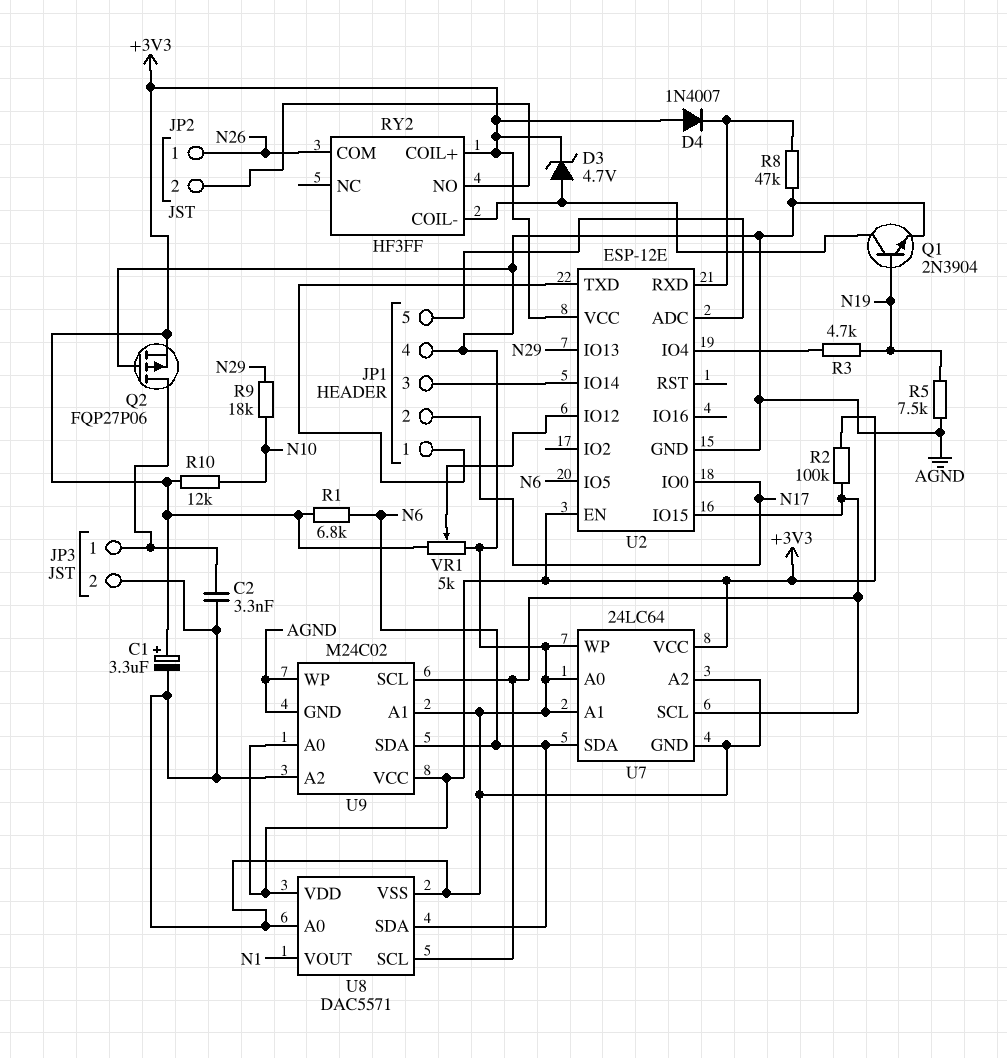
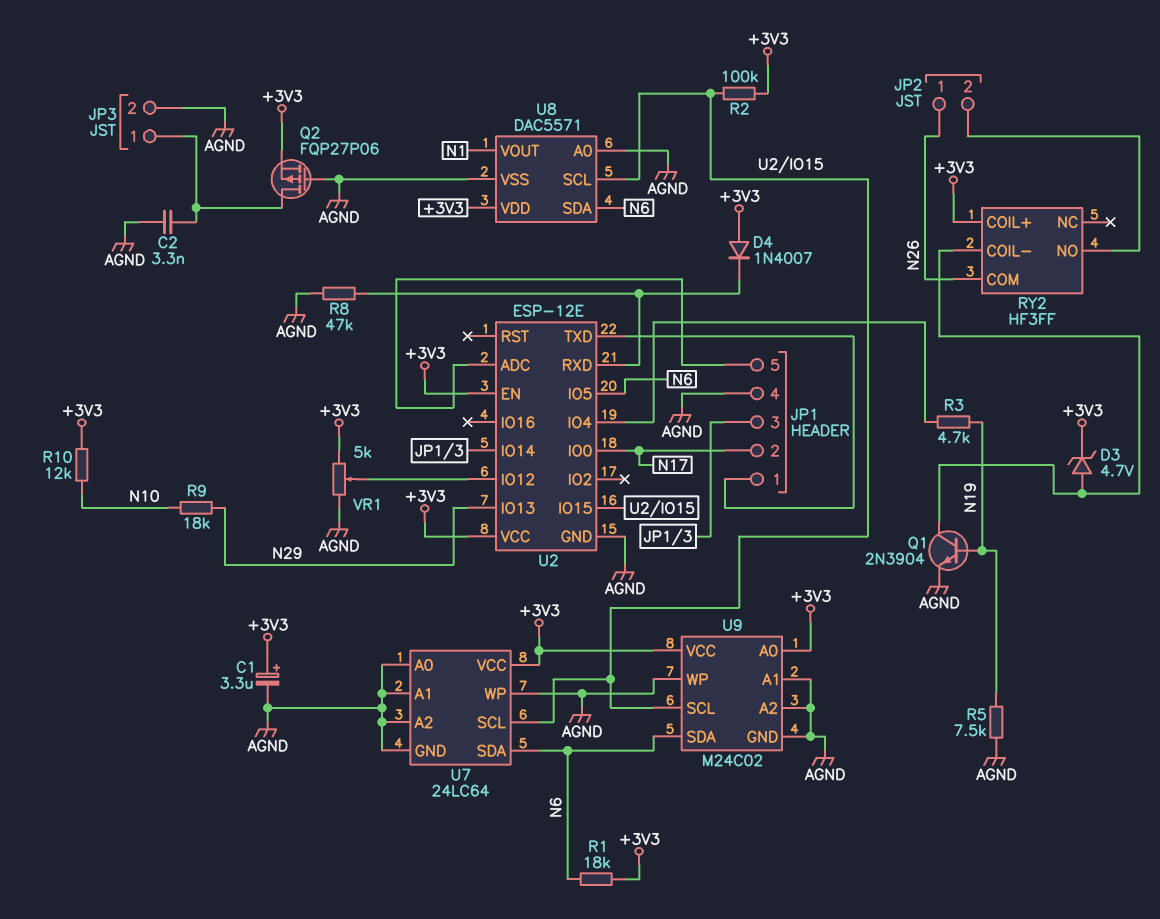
R1: 6.8k (+3V3, N6) -> 18k (+3V3, N6)

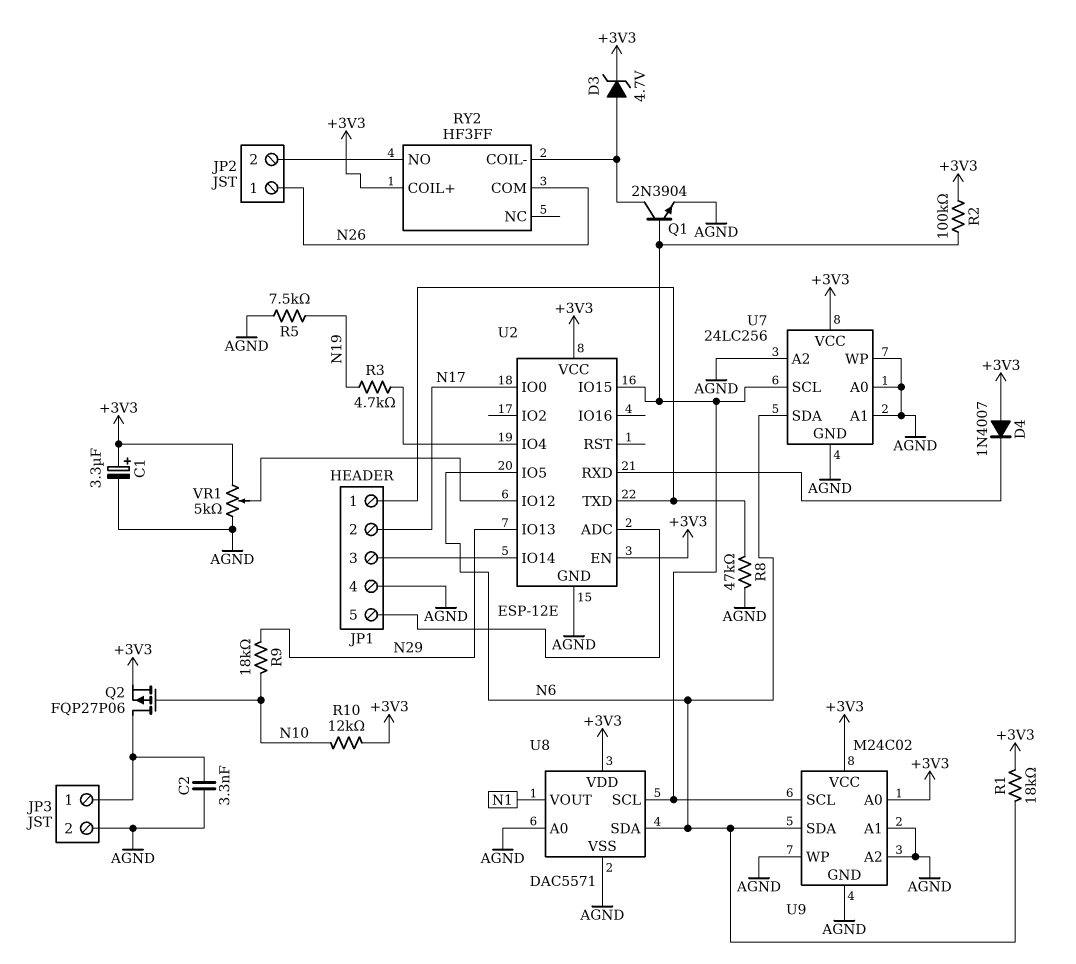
Q1: NPN 2N3904 (B N19, C RY2/COIL-, E AGND) -> NPN 2N3904 (B U2/IO15, C RY2/COIL-, E AGND)
Q2: PMOS FQP27P06 (G AGND, D JP3/1, S +3V3) -> PMOS FQP27P06 (G N10, D JP3/1, S +3V3)
R8: 47k (AGND, U2/RXD) -> 47k (AGND, JP1/1)
U7: 24LC64 -> 24LC256

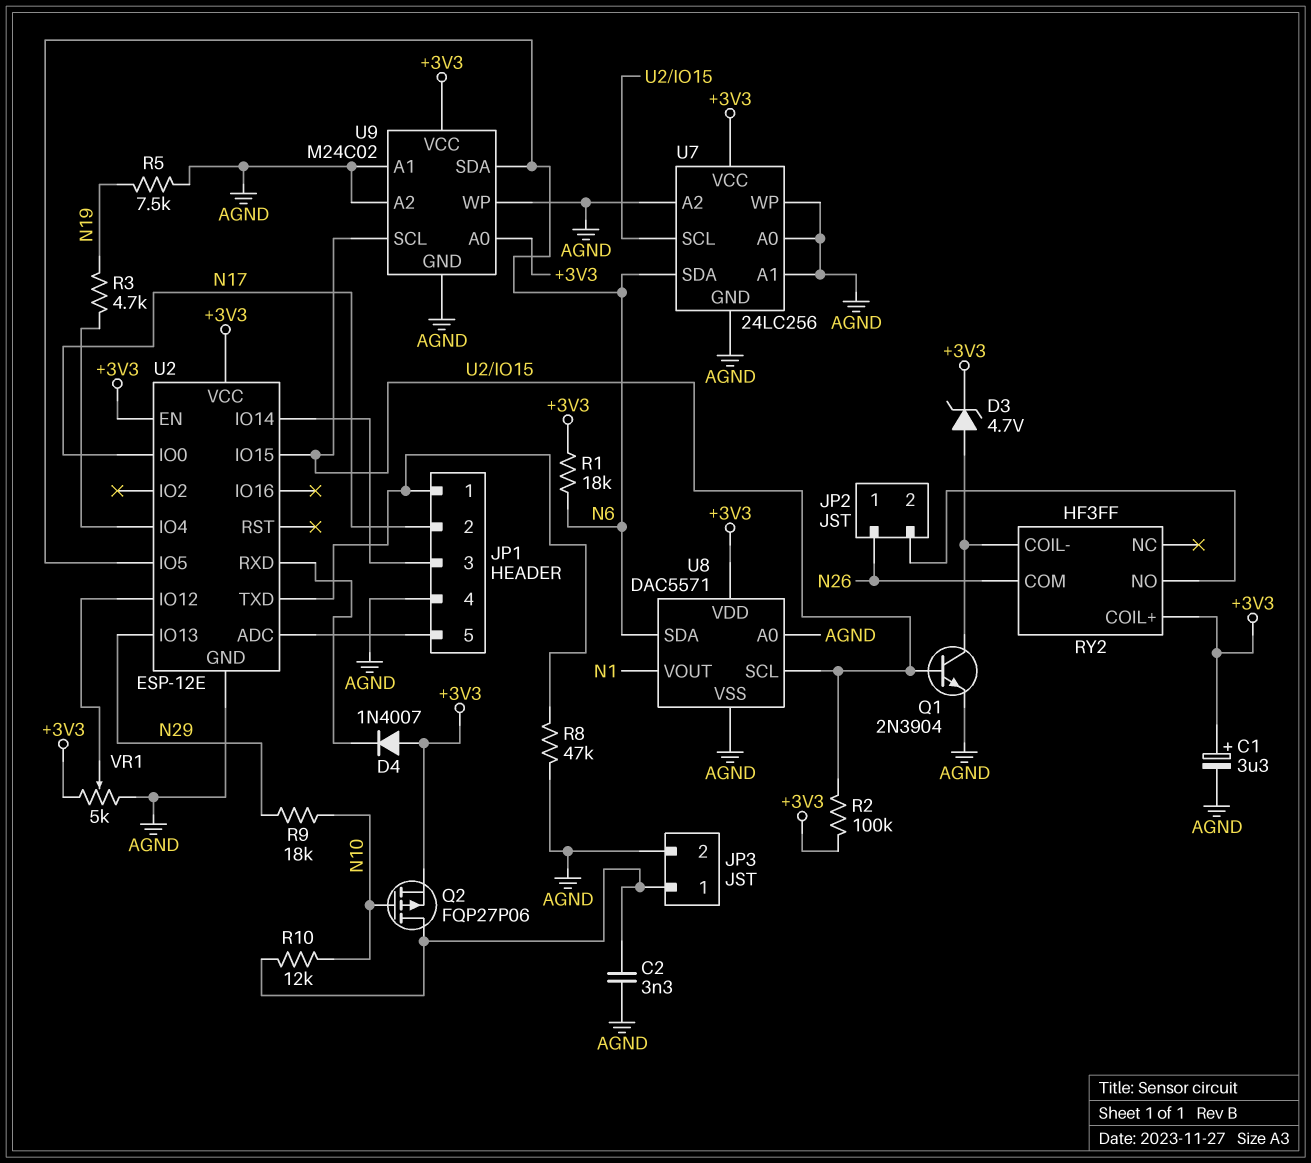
R10: 12k (+3V3, N10) -> 12k (JP3/1, N10)

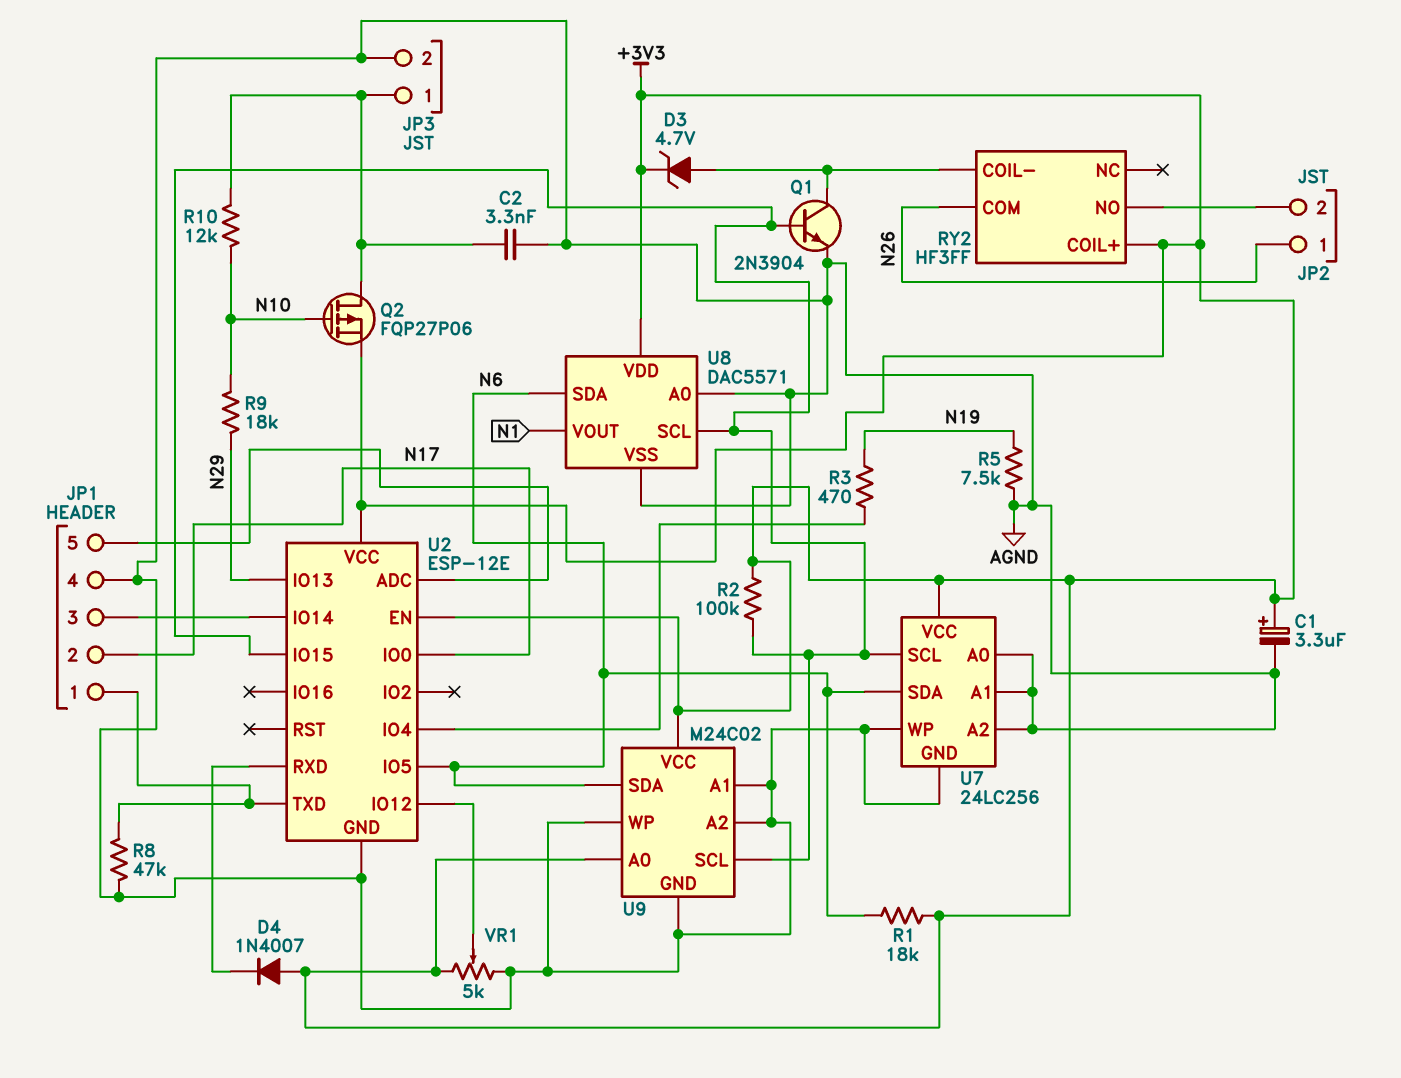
R3: 4.7k (N19, U2/IO4) -> 470 (N19, U2/IO4)

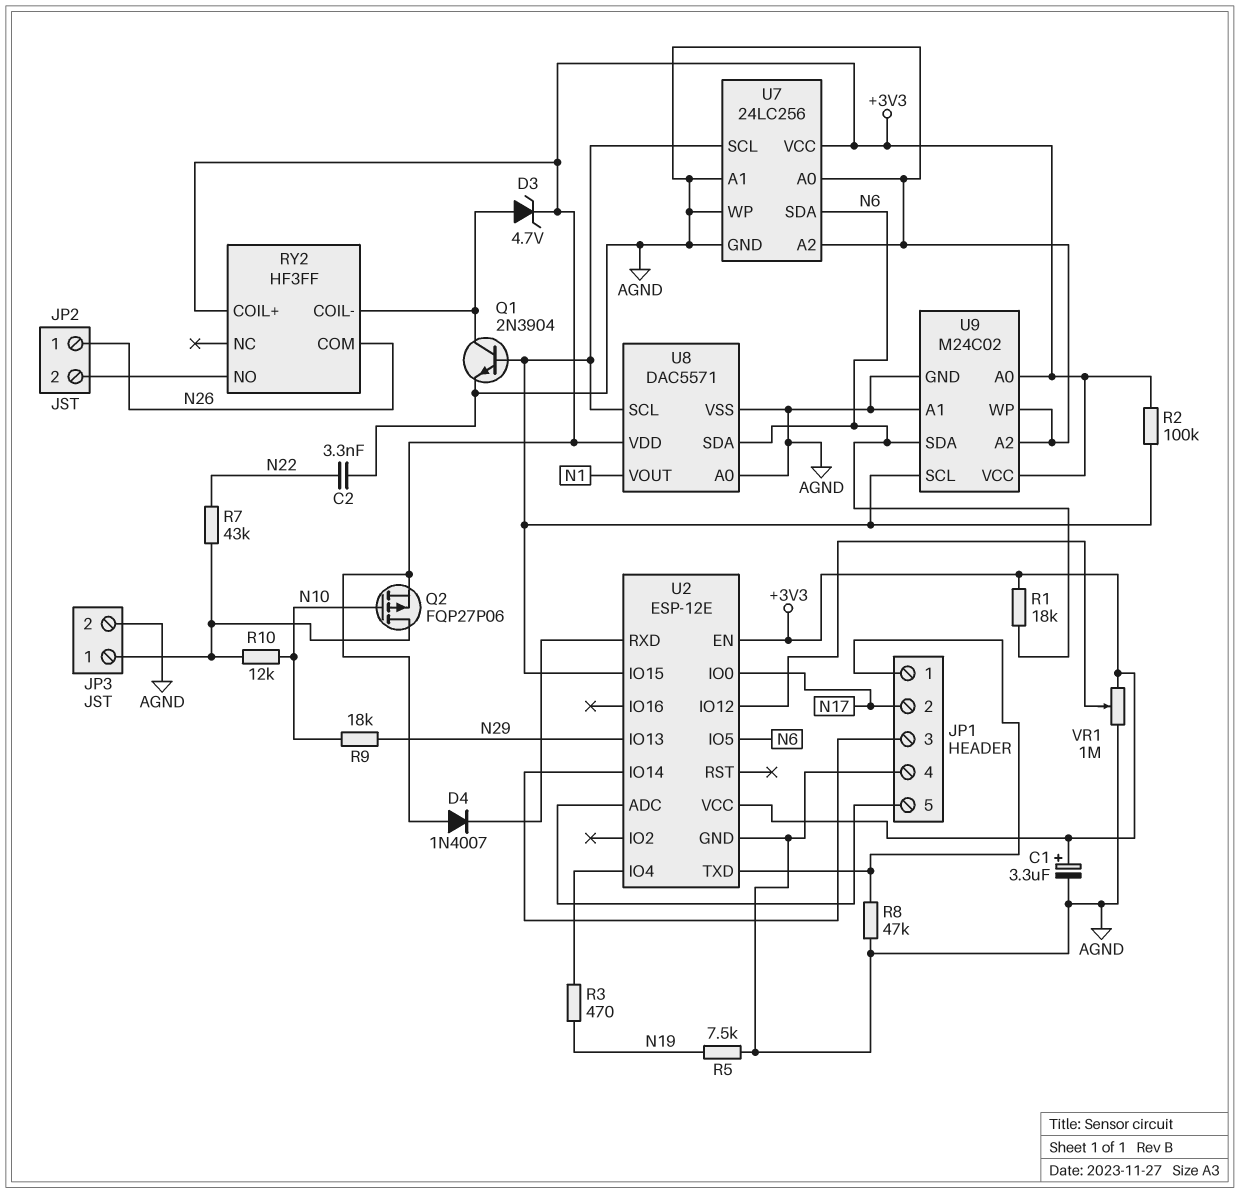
C2: 3.3nF (AGND, JP3/1) -> 3.3nF (AGND, N22)
R7: none -> 43k (JP3/1, N22)
VR1: 5k (+3V3, AGND, wiper U2/IO12) -> 1M (+3V3, AGND, wiper U2/IO12)

